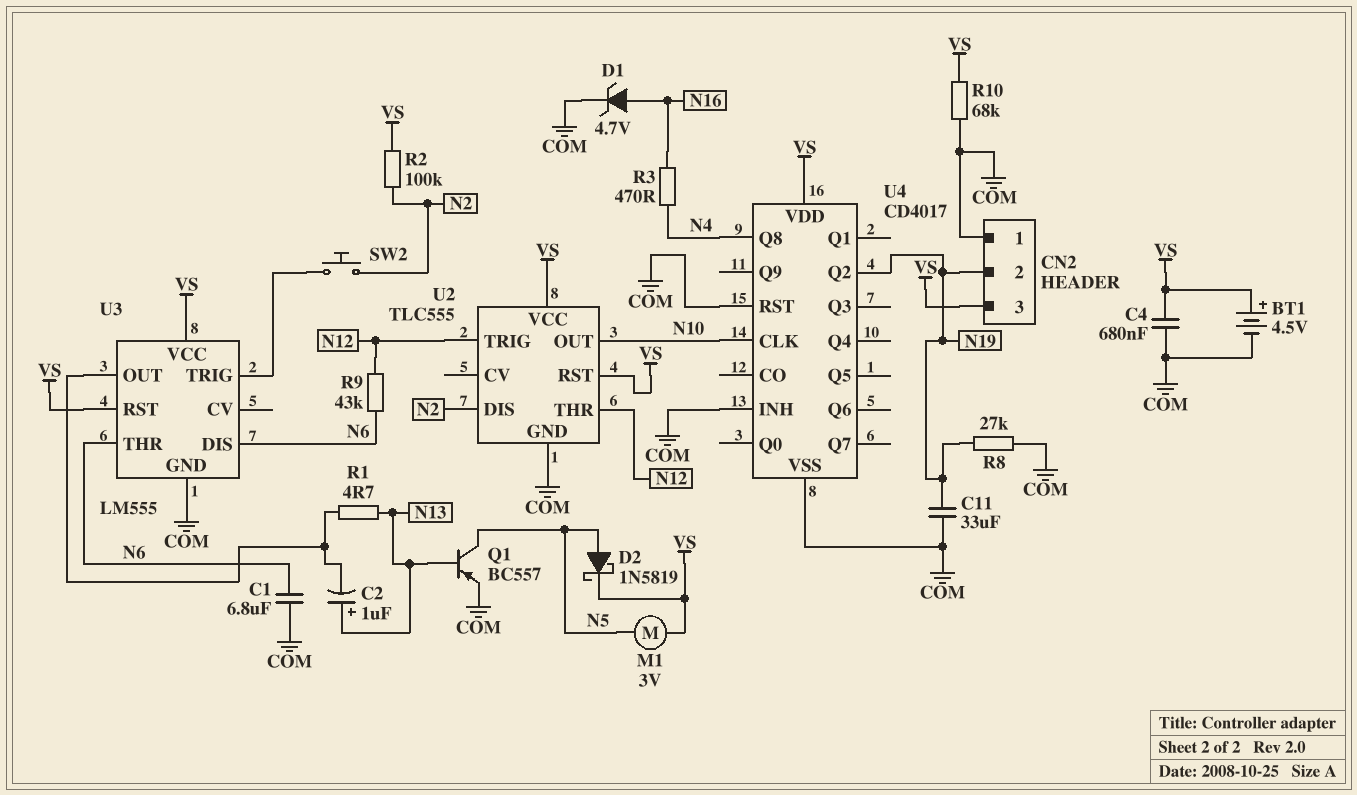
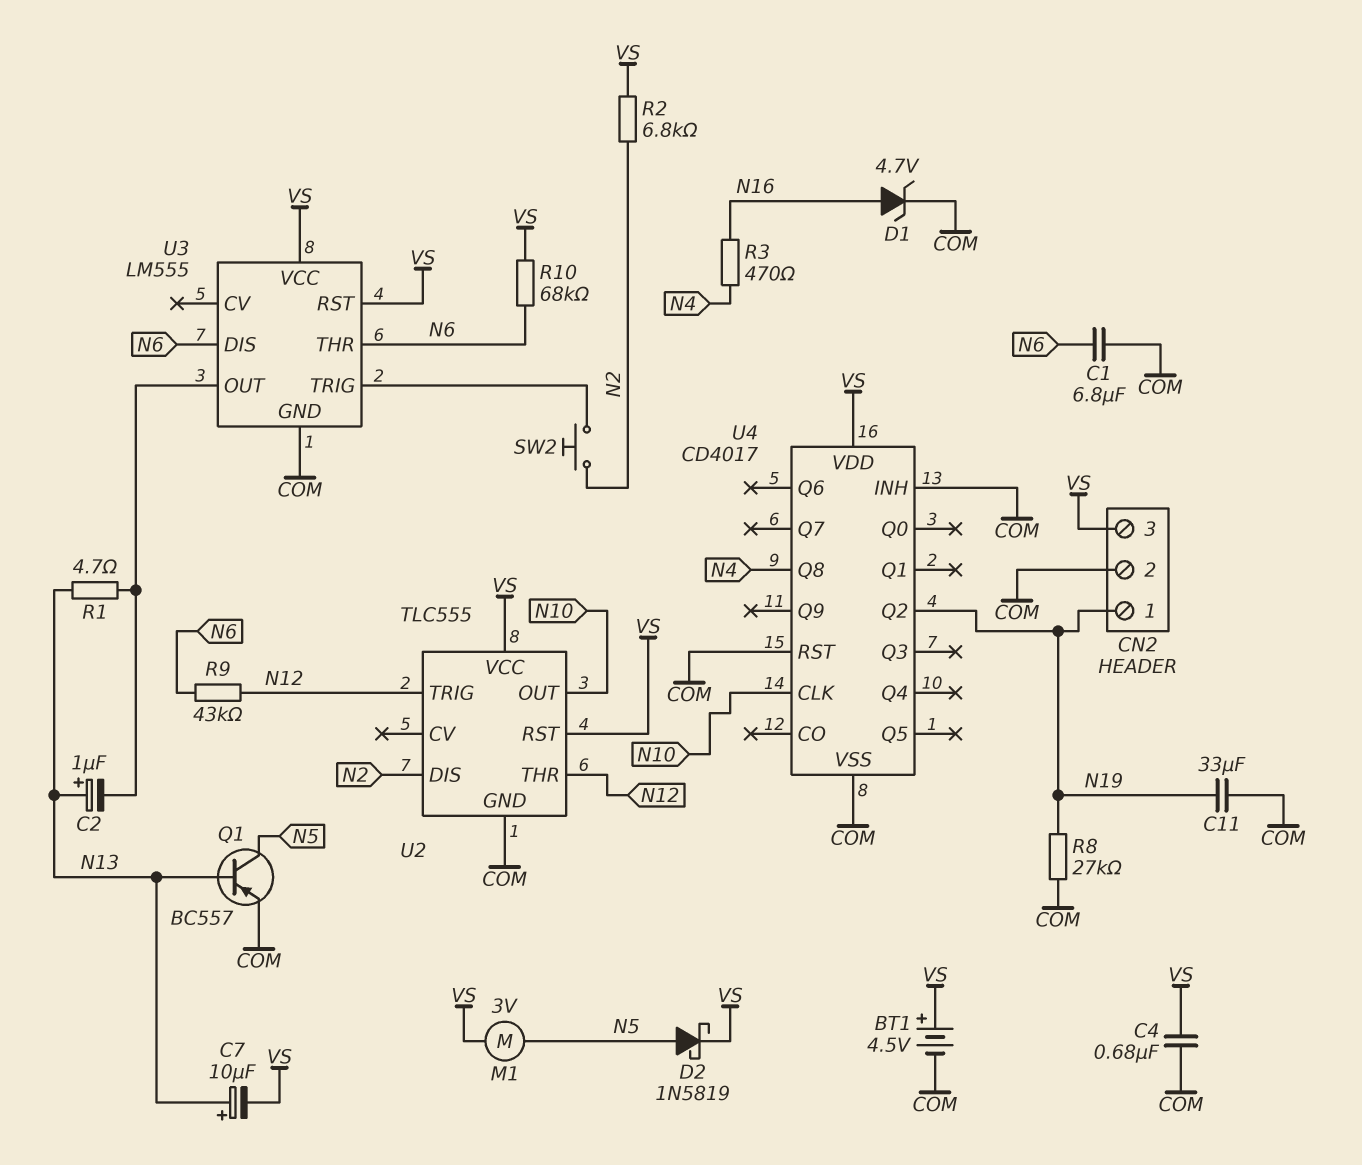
C7: none -> 10uF (plus N13, minus VS)
CN2 pin 1: COM -> N19
CN2 pin 2: N19 -> COM
R2: 100k (N2, VS) -> 6.8k (N2, VS)
R10: 68k (COM, VS) -> 68k (N6, VS)

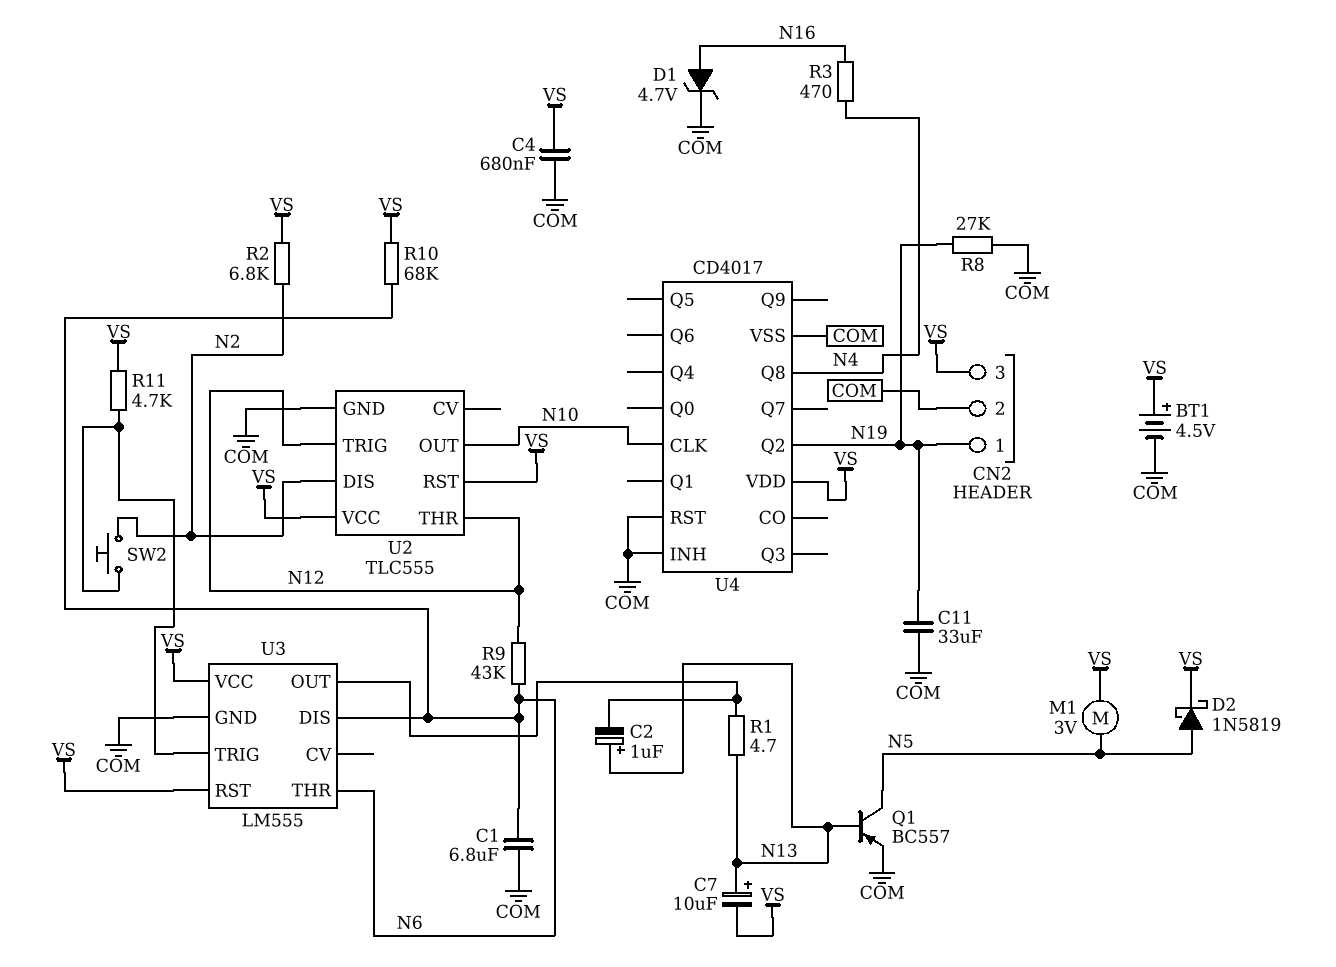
R11: none -> 4.7k (U3/TRIG, VS)

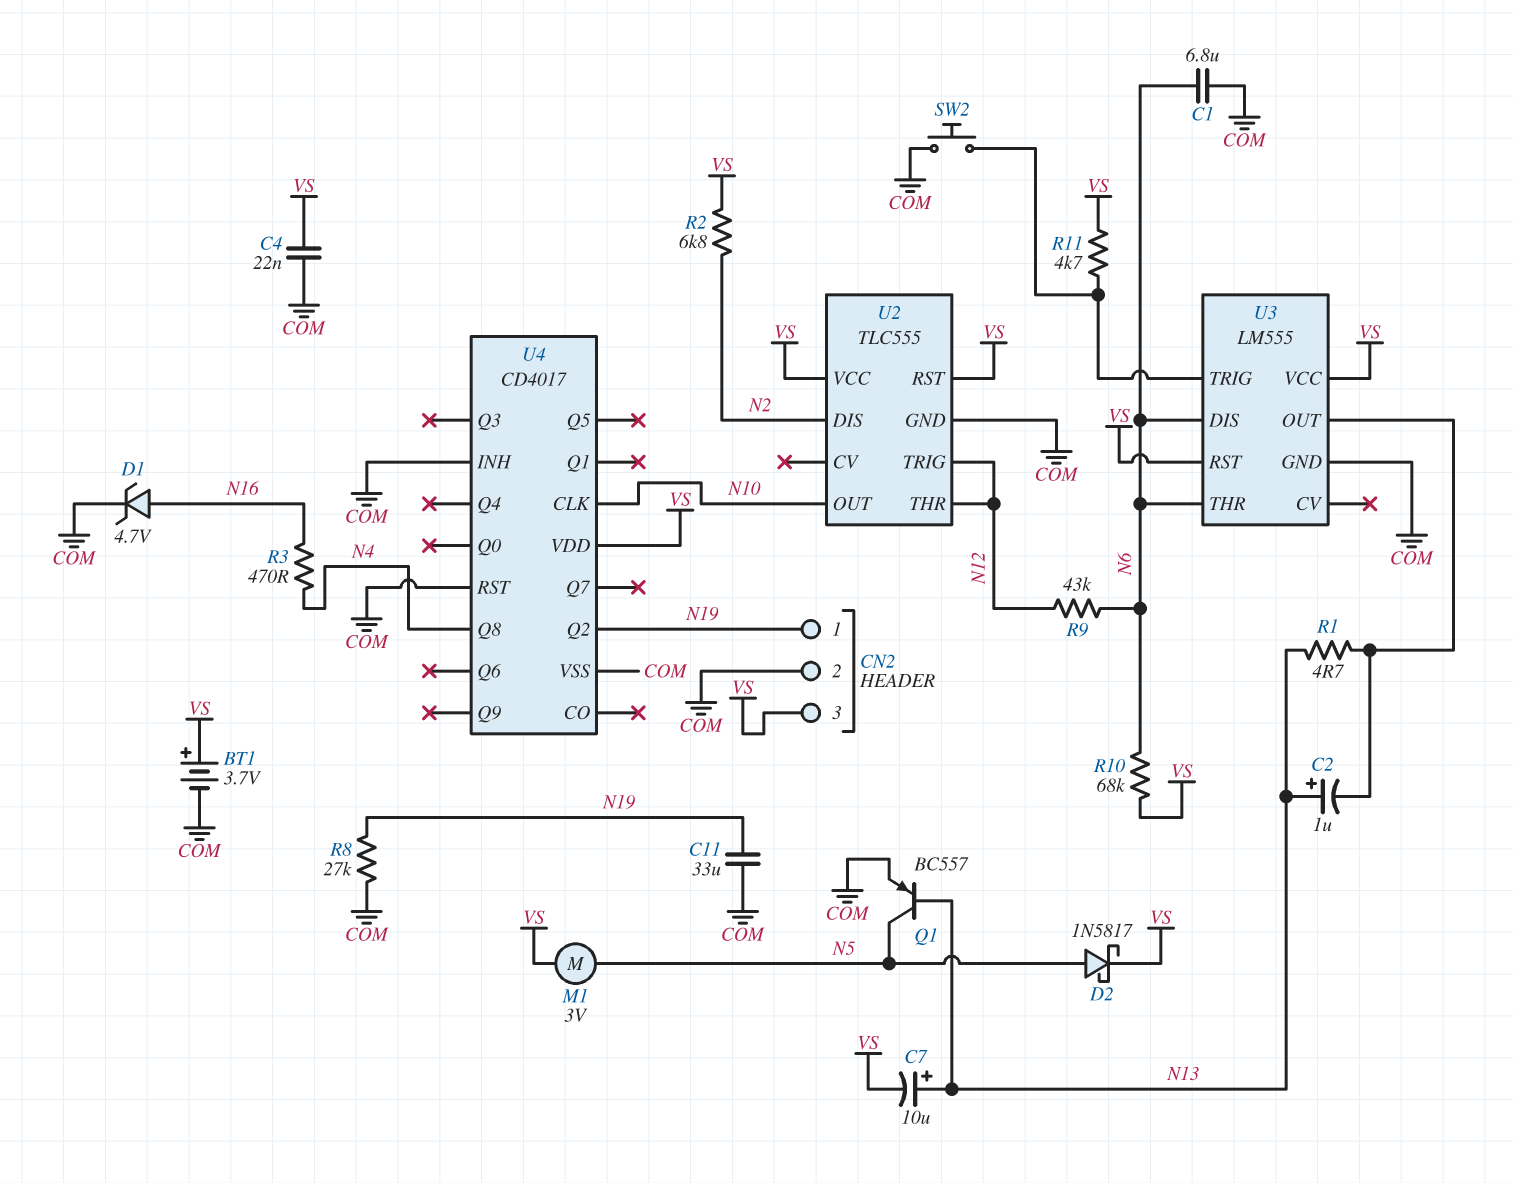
BT1: 4.5V (plus VS, minus COM) -> 3.7V (plus VS, minus COM)
C4: 680nF (COM, VS) -> 22nF (COM, VS)
D2: schottky 1N5819 (A N5, K VS) -> schottky 1N5817 (A N5, K VS)
SW2: button (N2, U3/TRIG) -> button (COM, U3/TRIG)

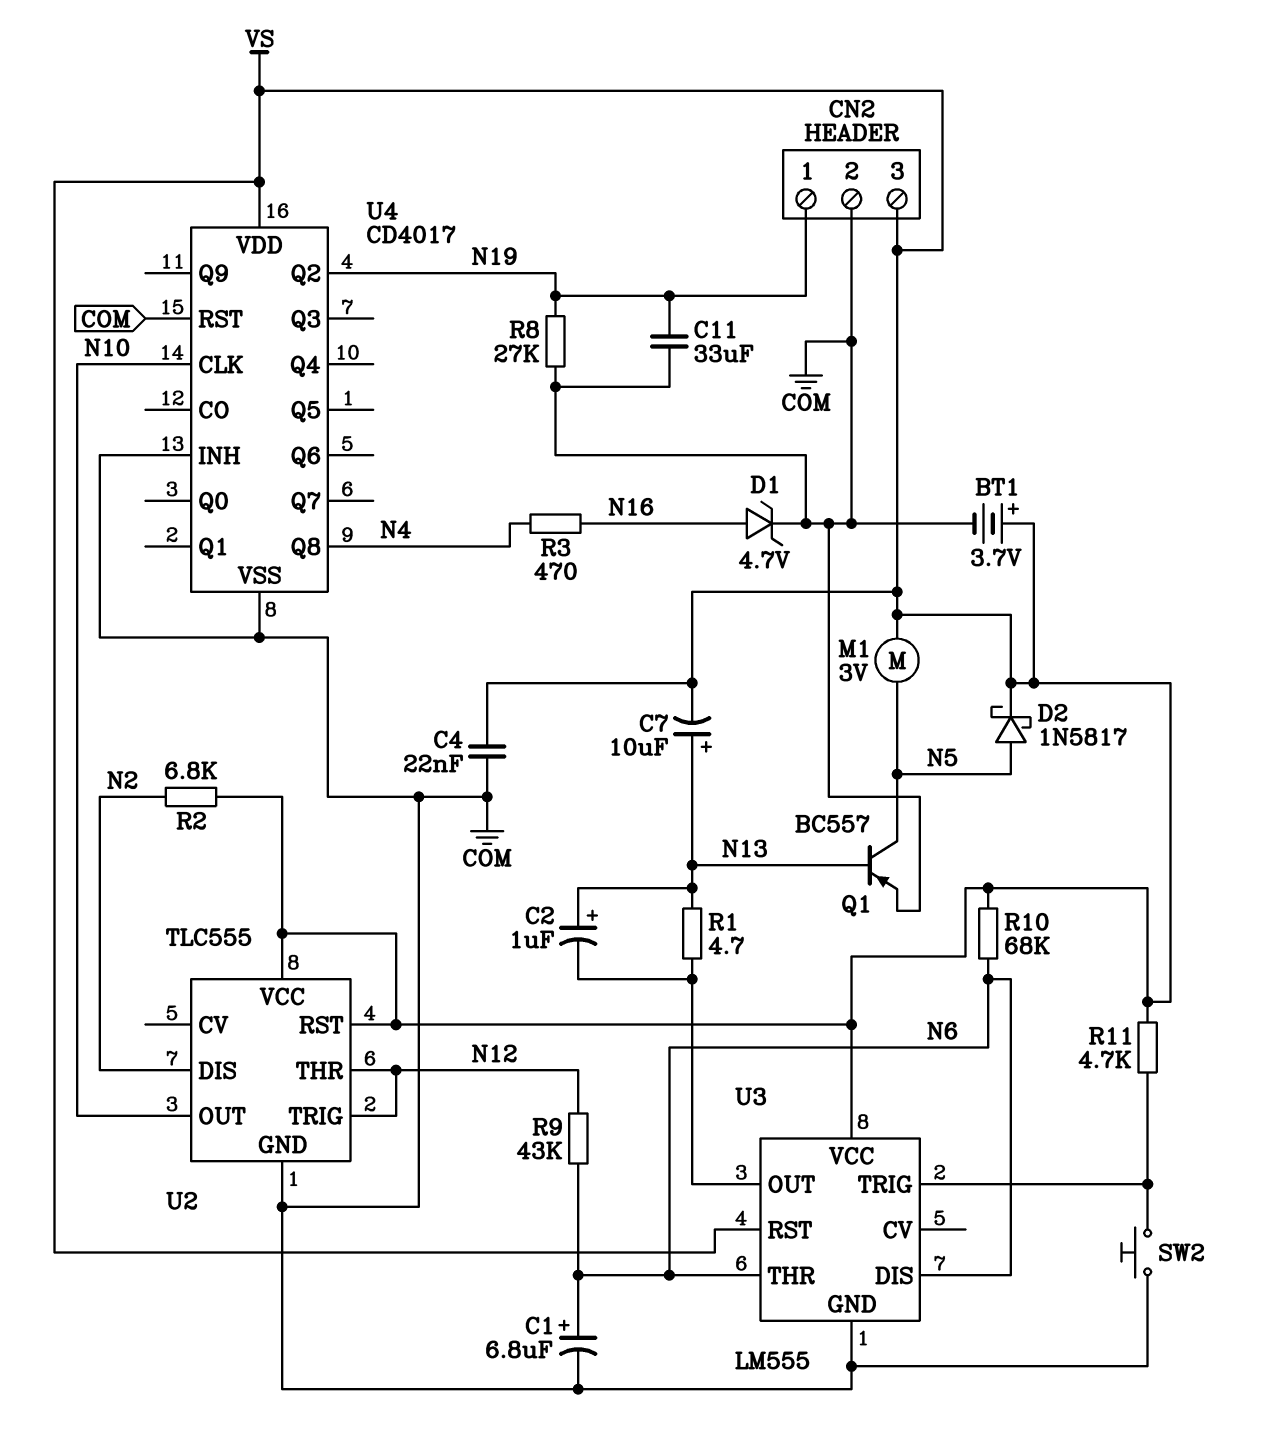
C1: 6.8uF (COM, N6) -> 6.8uF (plus N6, minus COM)

